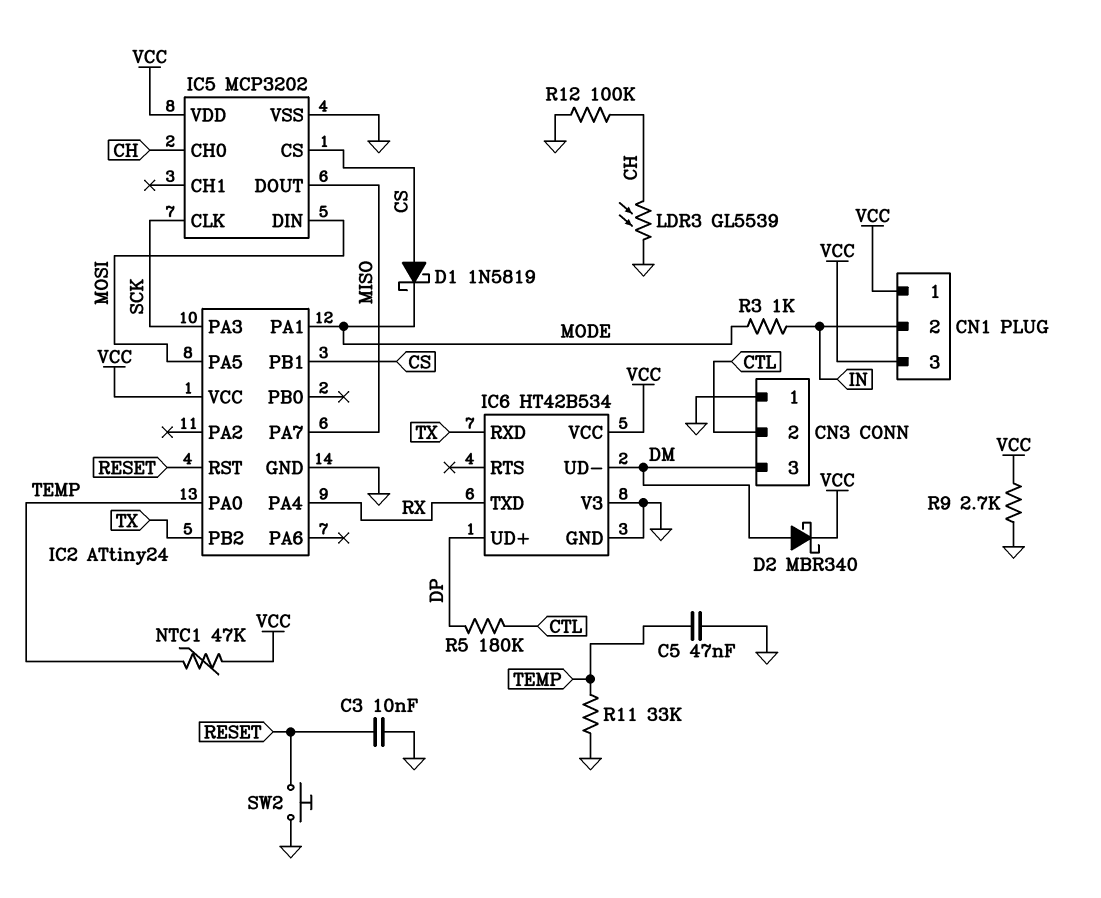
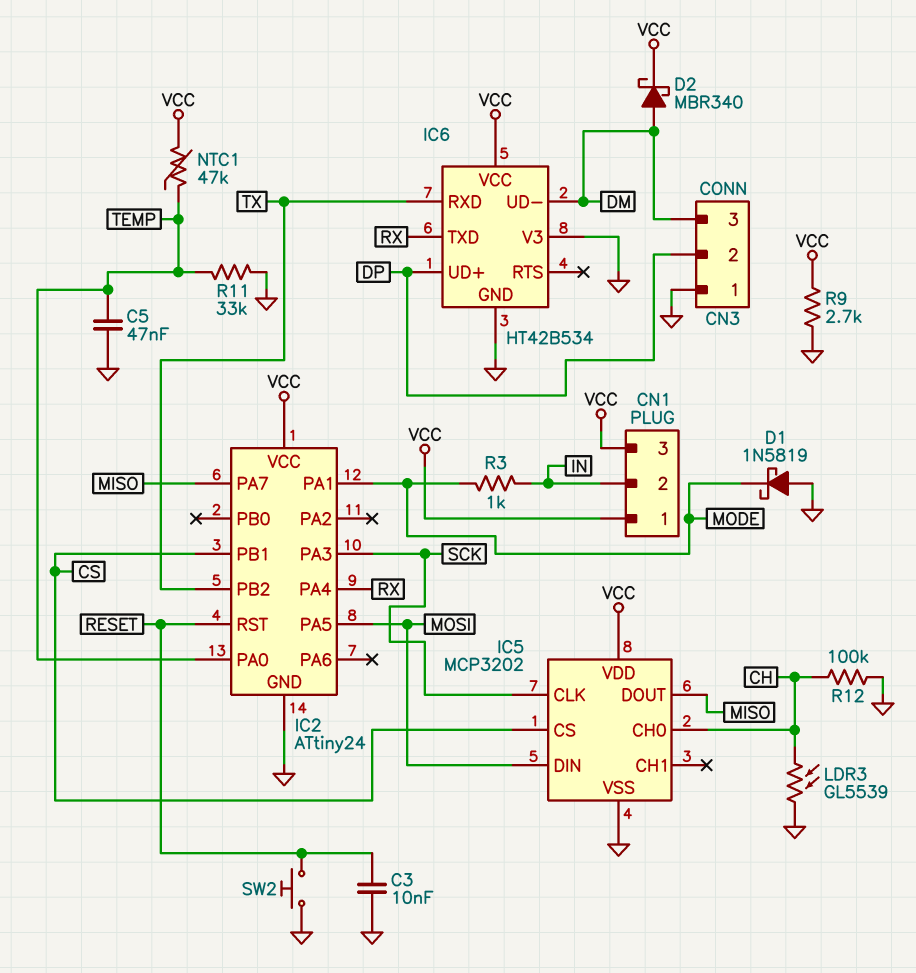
CN3 pin 2: CTL -> DP
D1: schottky 1N5819 (A CS, K MODE) -> schottky 1N5819 (A GND, K MODE)
R5: 180k (CTL, DP) -> none

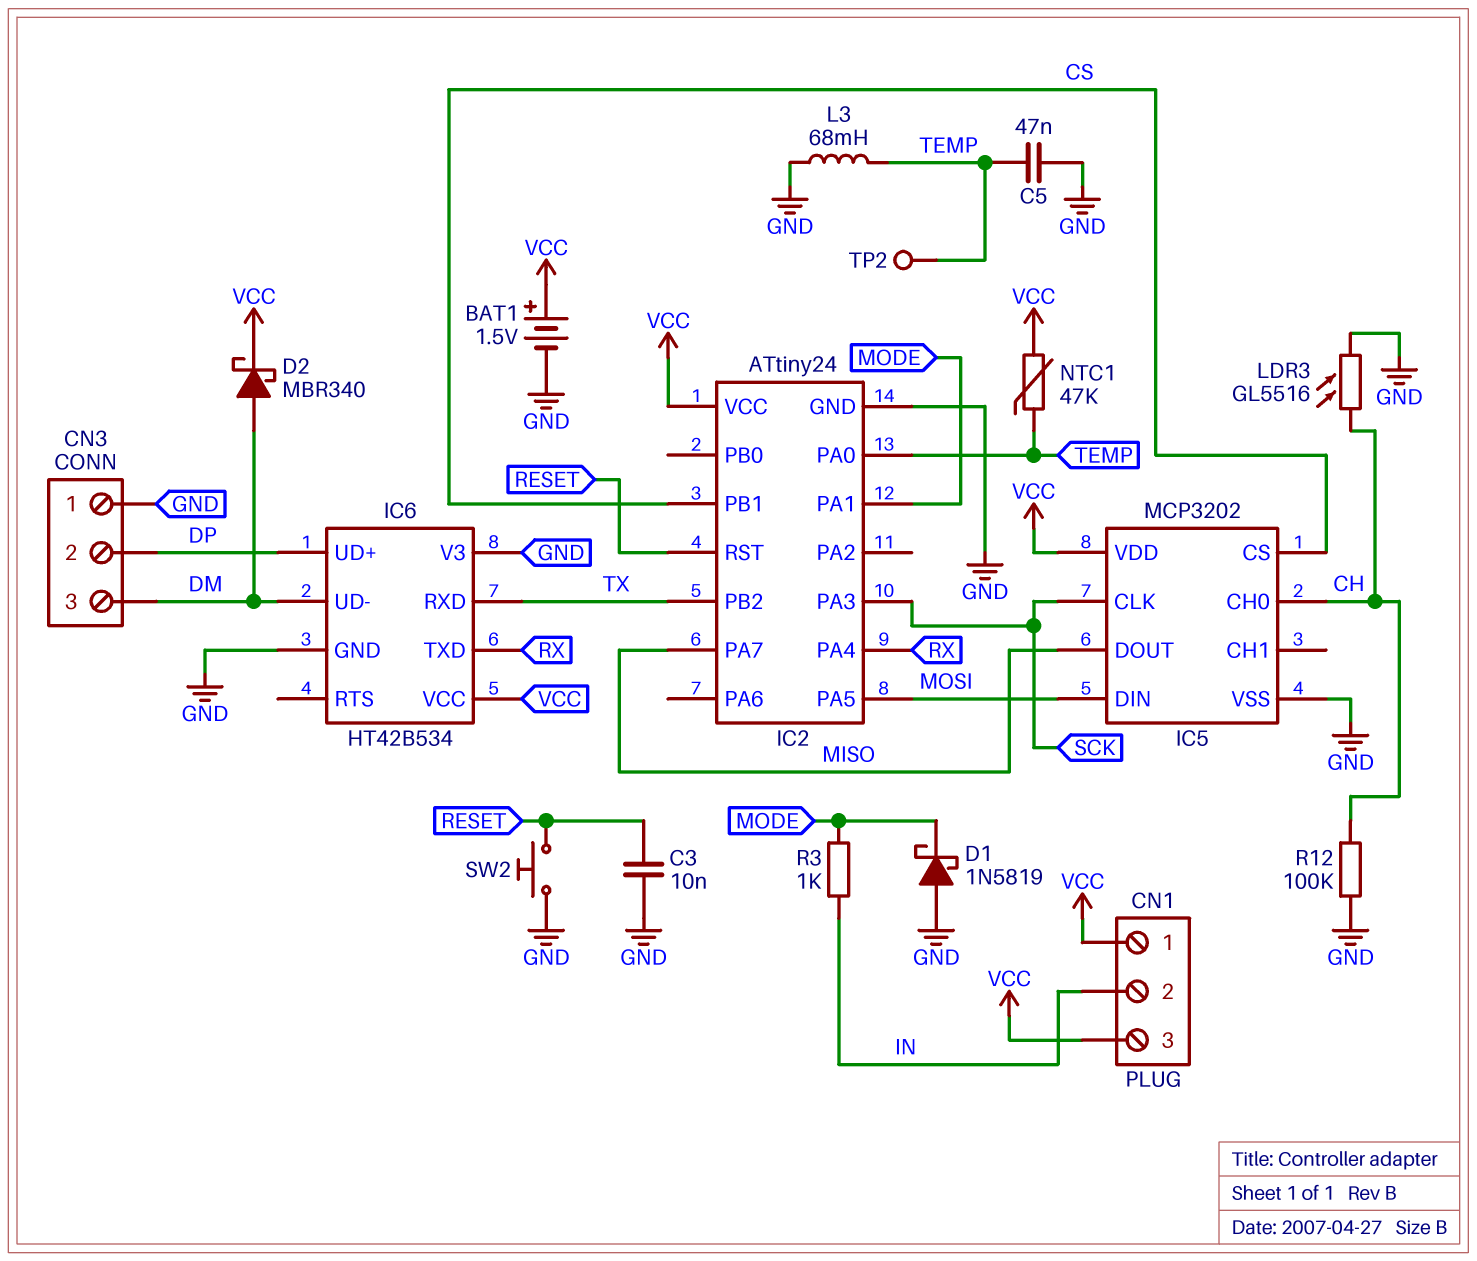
BAT1: none -> 1.5V (plus VCC, minus GND)
L3: none -> 68mH (GND, TEMP)
LDR3: GL5539 (CH, GND) -> GL5516 (CH, GND)
R9: 2.7k (GND, VCC) -> none
R11: 33k (GND, TEMP) -> none
TP2: none -> test point (TEMP)

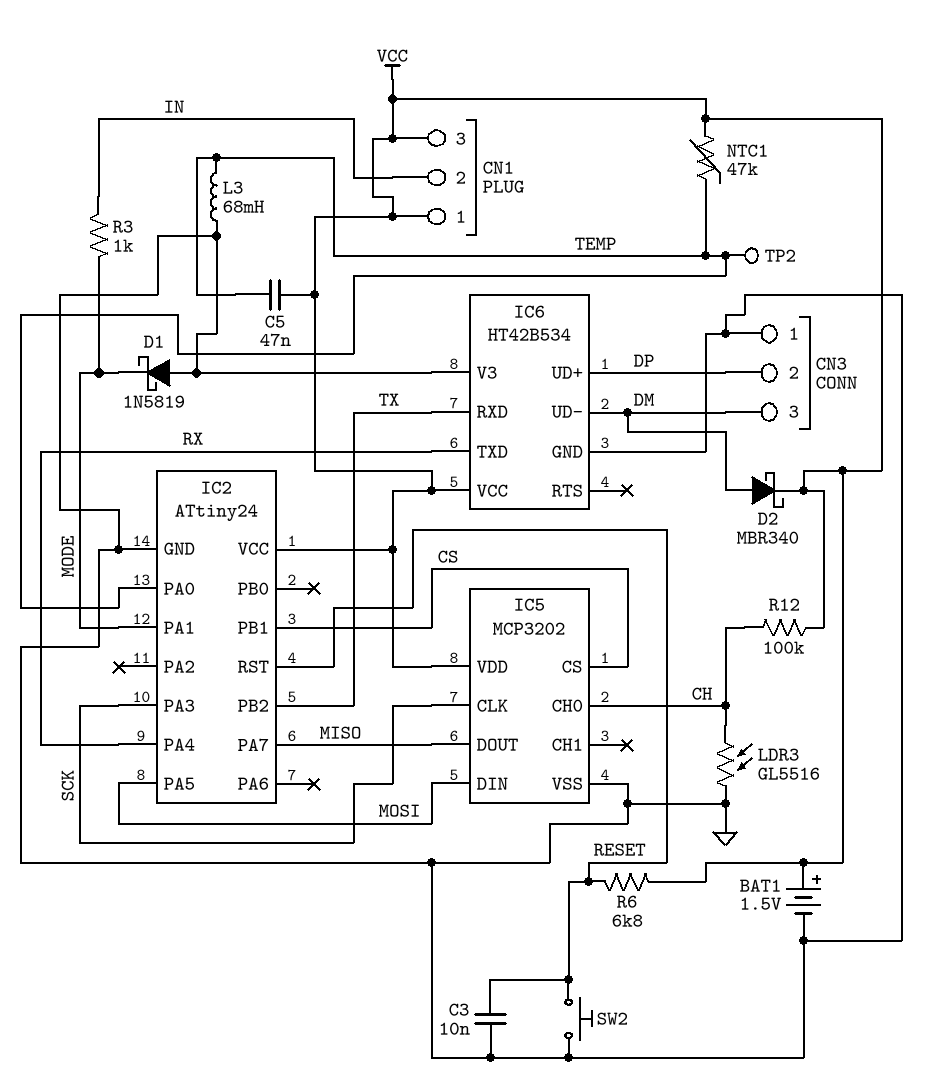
C5: 47nF (GND, TEMP) -> 47nF (TEMP, VCC)
R6: none -> 6.8k (RESET, VCC)
R12: 100k (CH, GND) -> 100k (CH, VCC)

